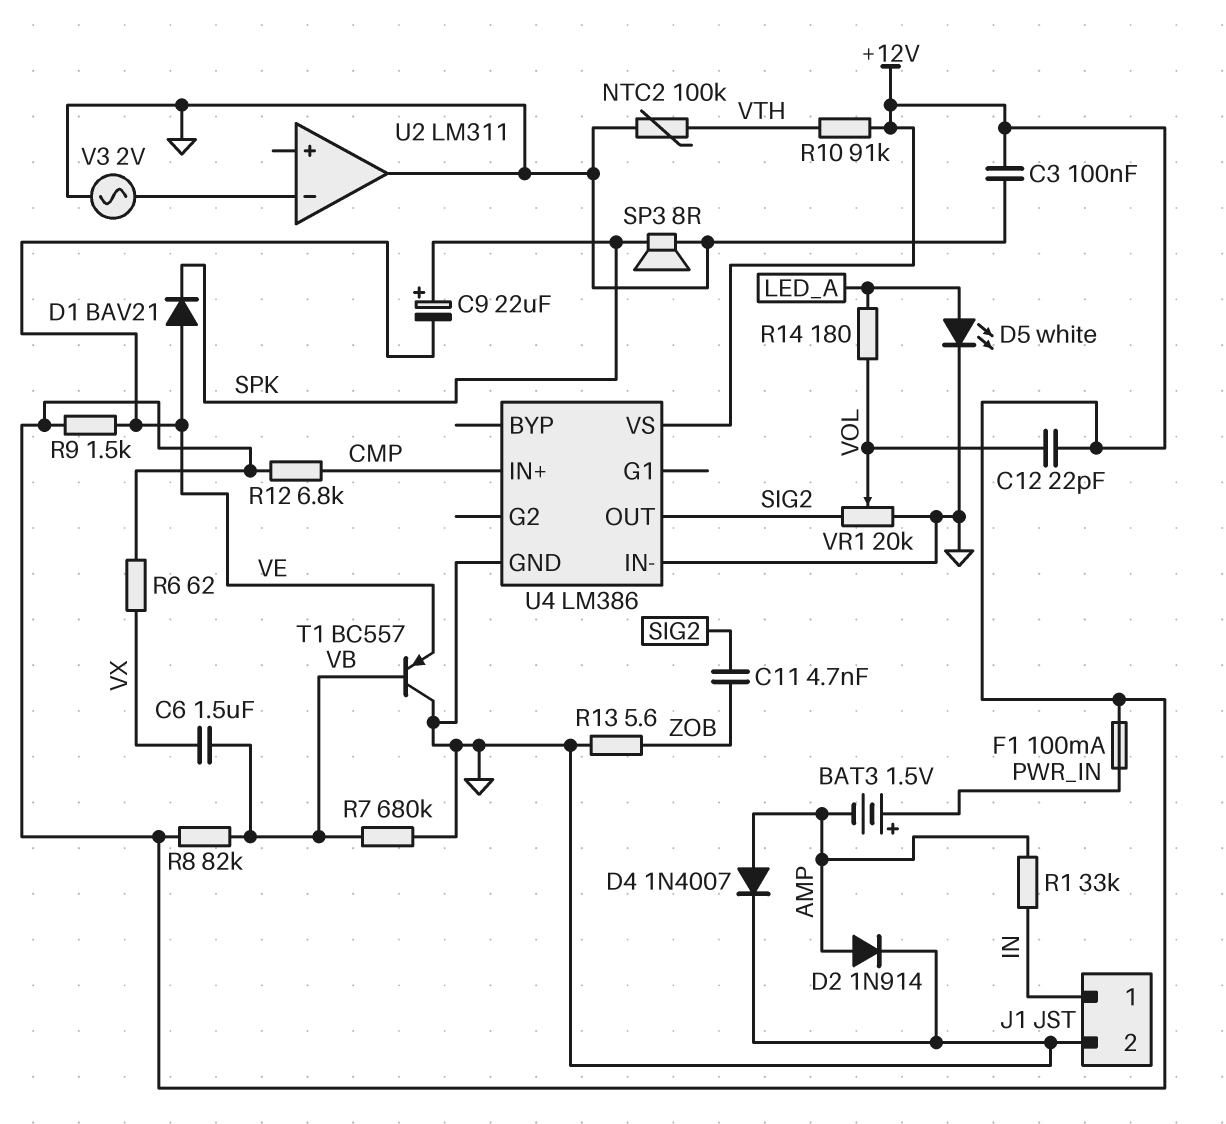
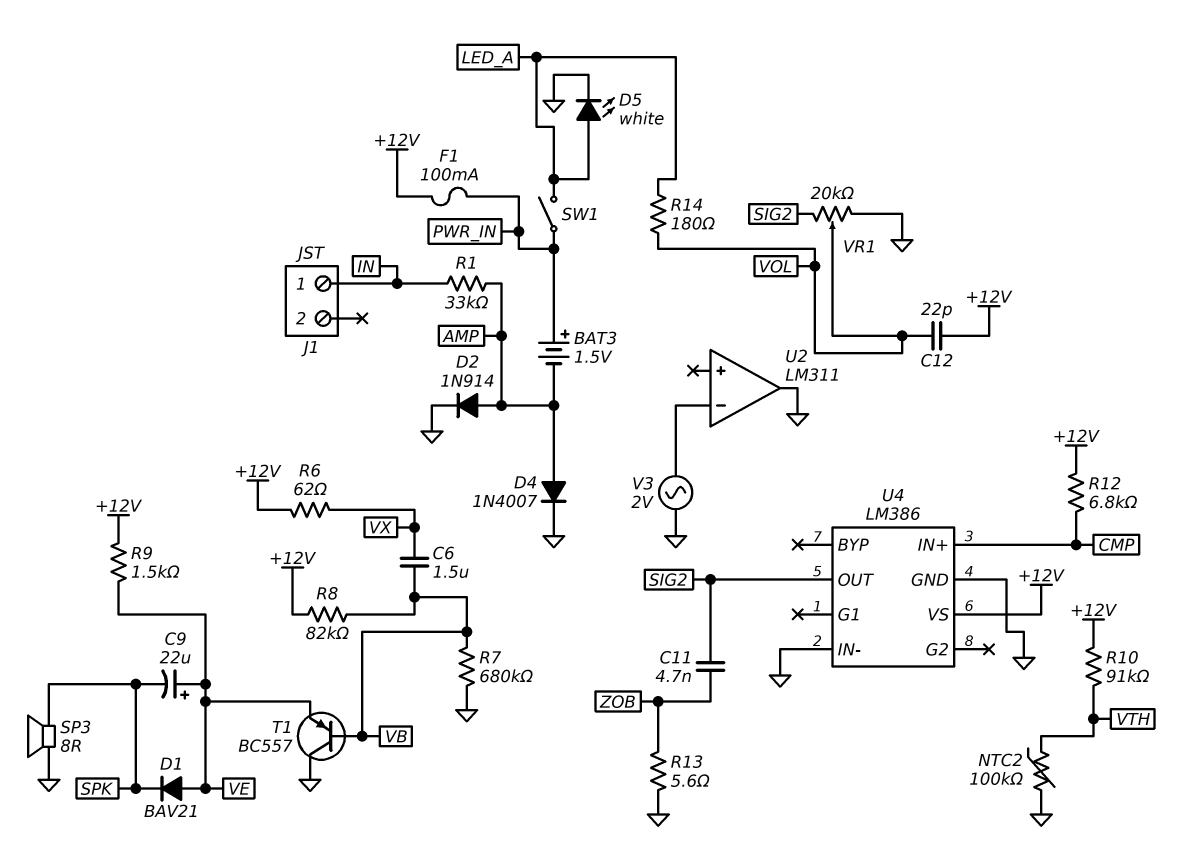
C3: 100nF (+12V, GND) -> none
C9: 22uF (plus SPK, minus VE) -> 22uF (plus VE, minus SPK)
J1 pin 2: GND -> none
SW1: none -> switch (LED_A, PWR_IN)

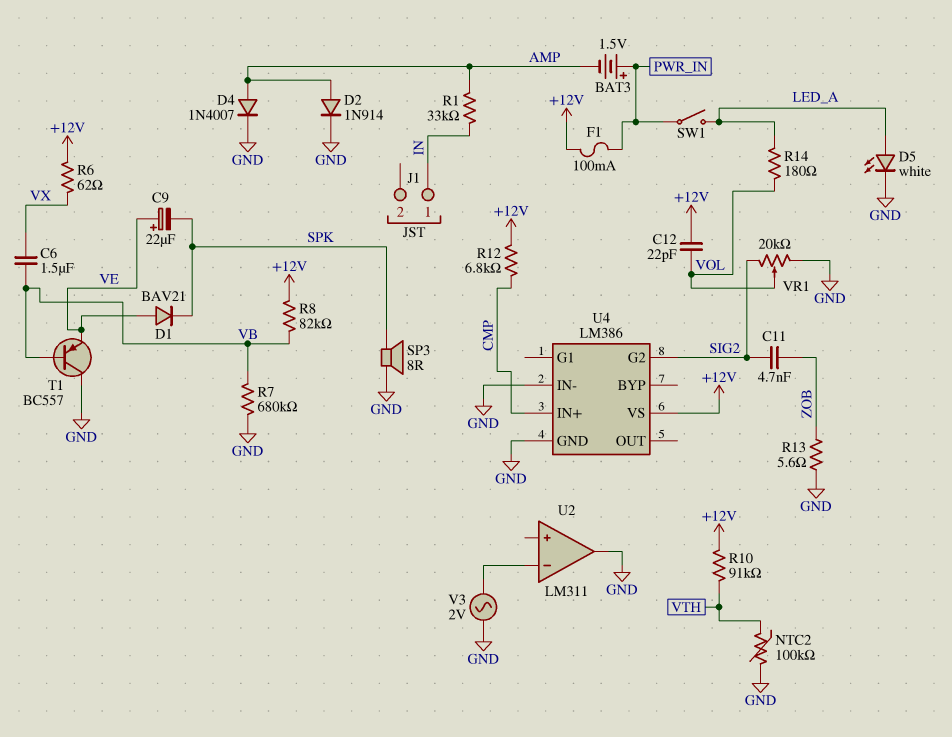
R9: 1.5k (+12V, VE) -> none
U4 pin G2: none -> SIG2
U4 pin OUT: SIG2 -> none

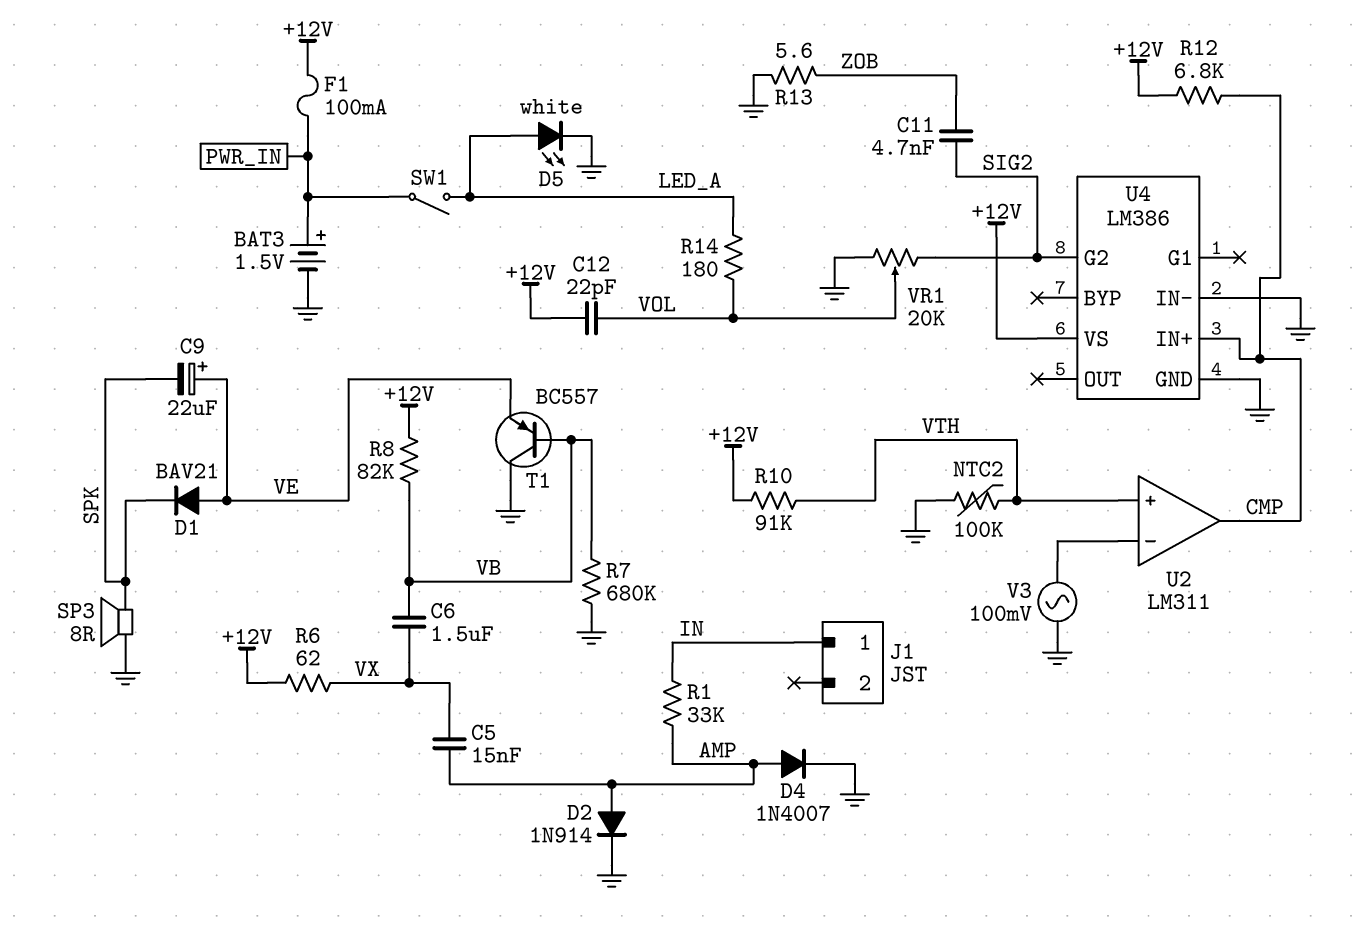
BAT3: 1.5V (plus PWR_IN, minus AMP) -> 1.5V (plus PWR_IN, minus GND)
C5: none -> 15nF (AMP, VX)
U2 pin in+: none -> VTH
U2 pin out: GND -> CMP
V3: AC 2V (GND, U2/in-) -> AC 100mV (GND, U2/in-)

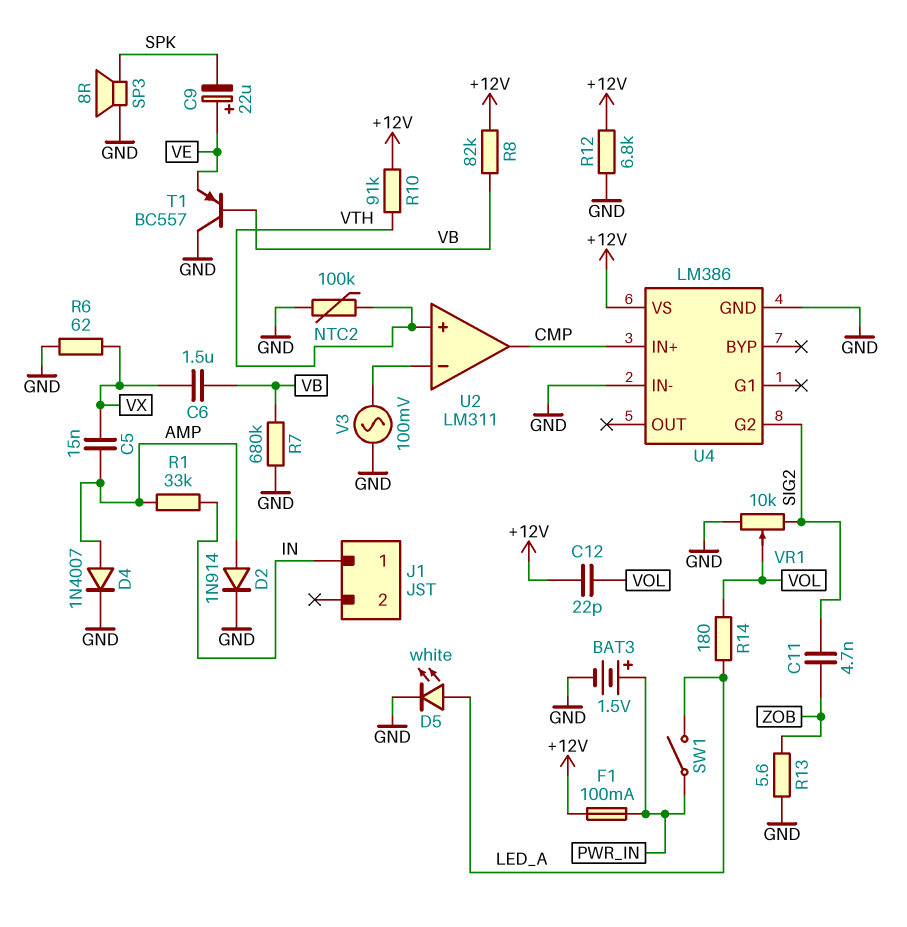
D1: diode BAV21 (A VE, K SPK) -> none
R6: 62 (+12V, VX) -> 62 (GND, VX)
R12: 6.8k (+12V, CMP) -> 6.8k (+12V, GND)
VR1: 20k (GND, SIG2, wiper VOL) -> 10k (GND, SIG2, wiper VOL)

